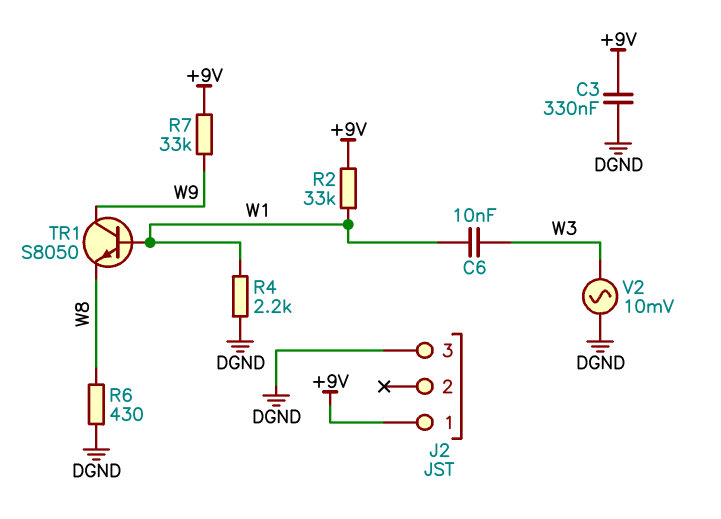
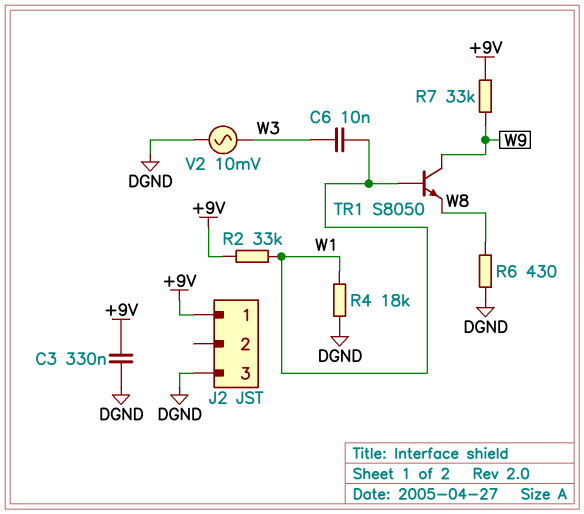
R4: 2.2k (DGND, W1) -> 18k (DGND, W1)

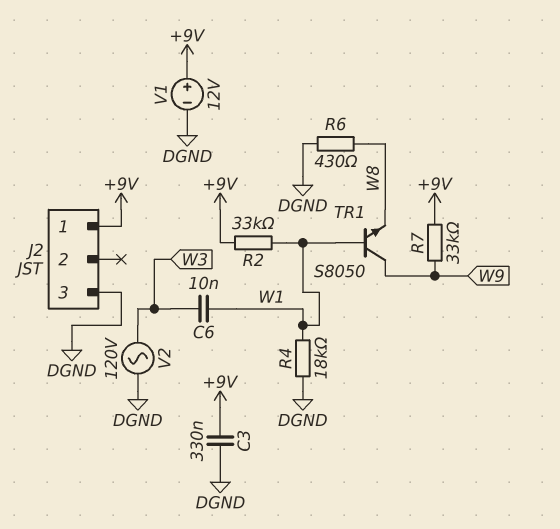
V1: none -> 12V (plus +9V, minus DGND)
V2: AC 10mV (DGND, W3) -> AC 120V (DGND, W3)

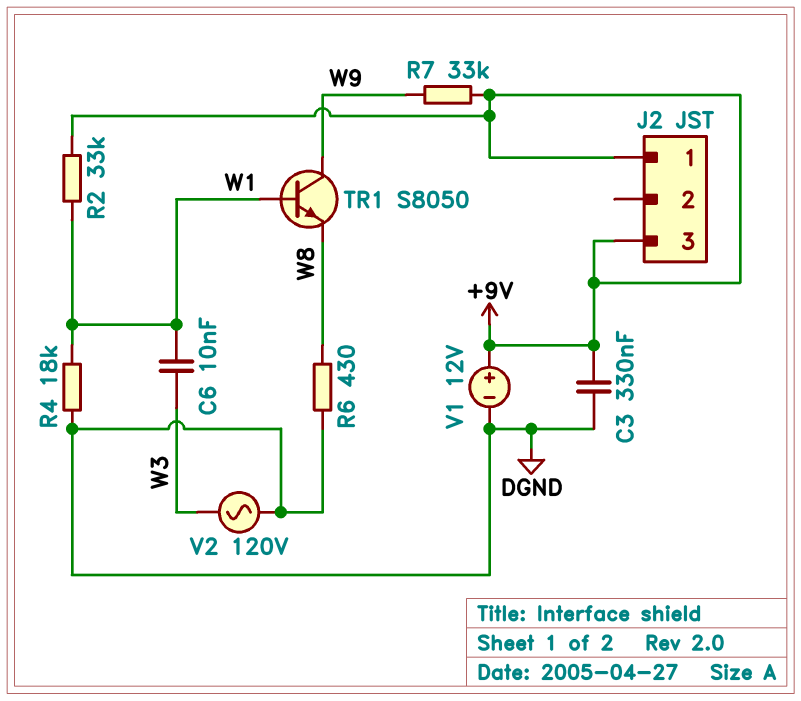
J2 pin 3: DGND -> +9V

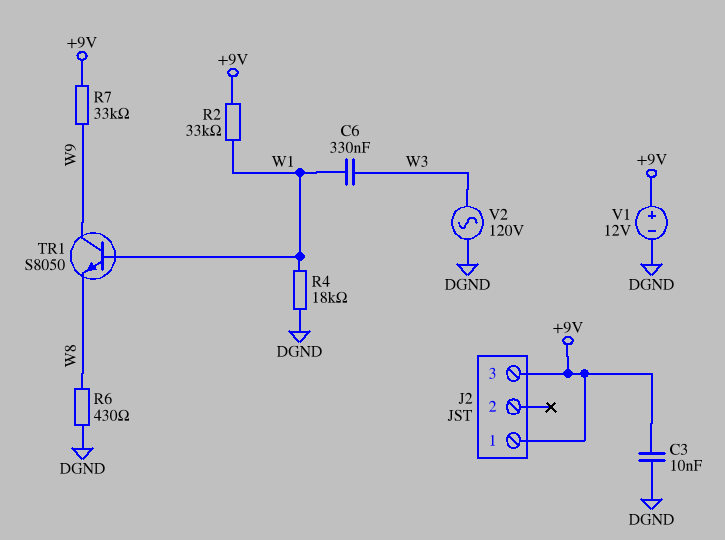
C3: 330nF (+9V, DGND) -> 10nF (+9V, DGND)
C6: 10nF (W1, W3) -> 330nF (W1, W3)

